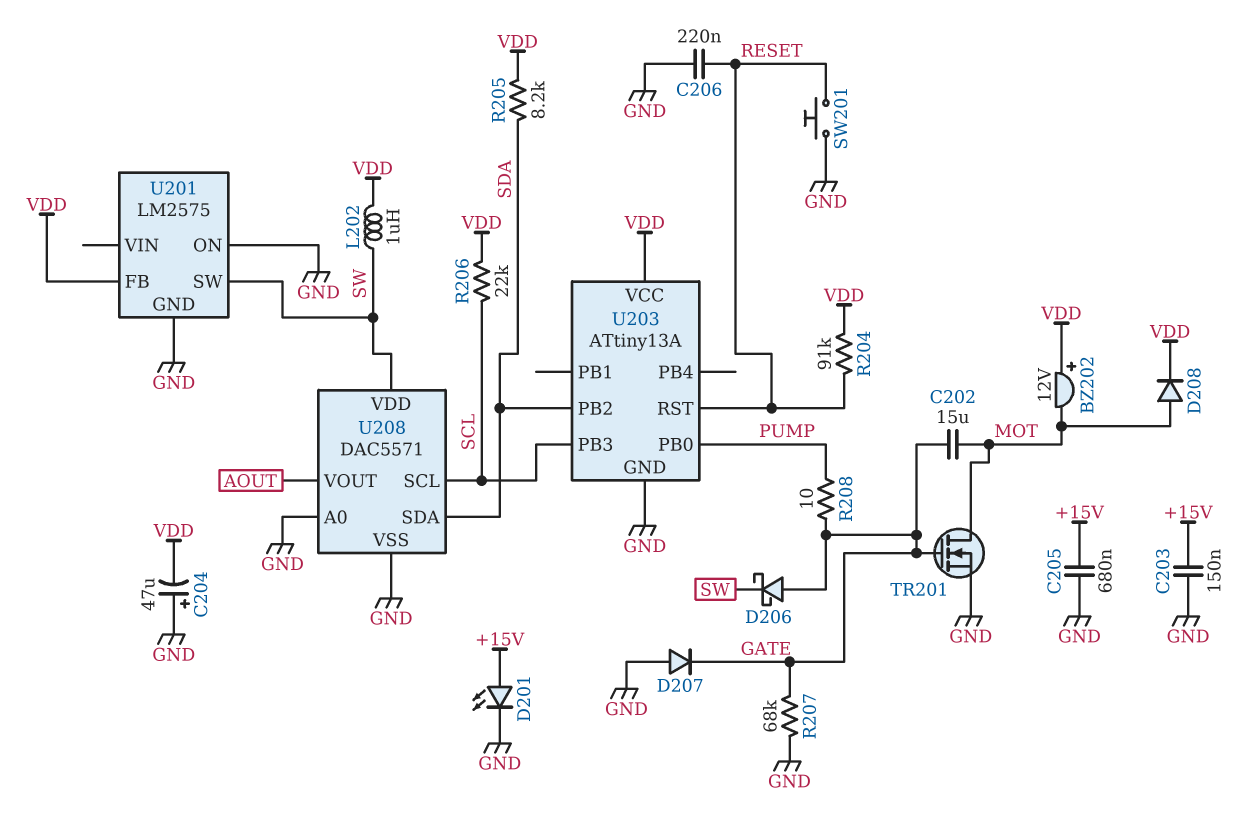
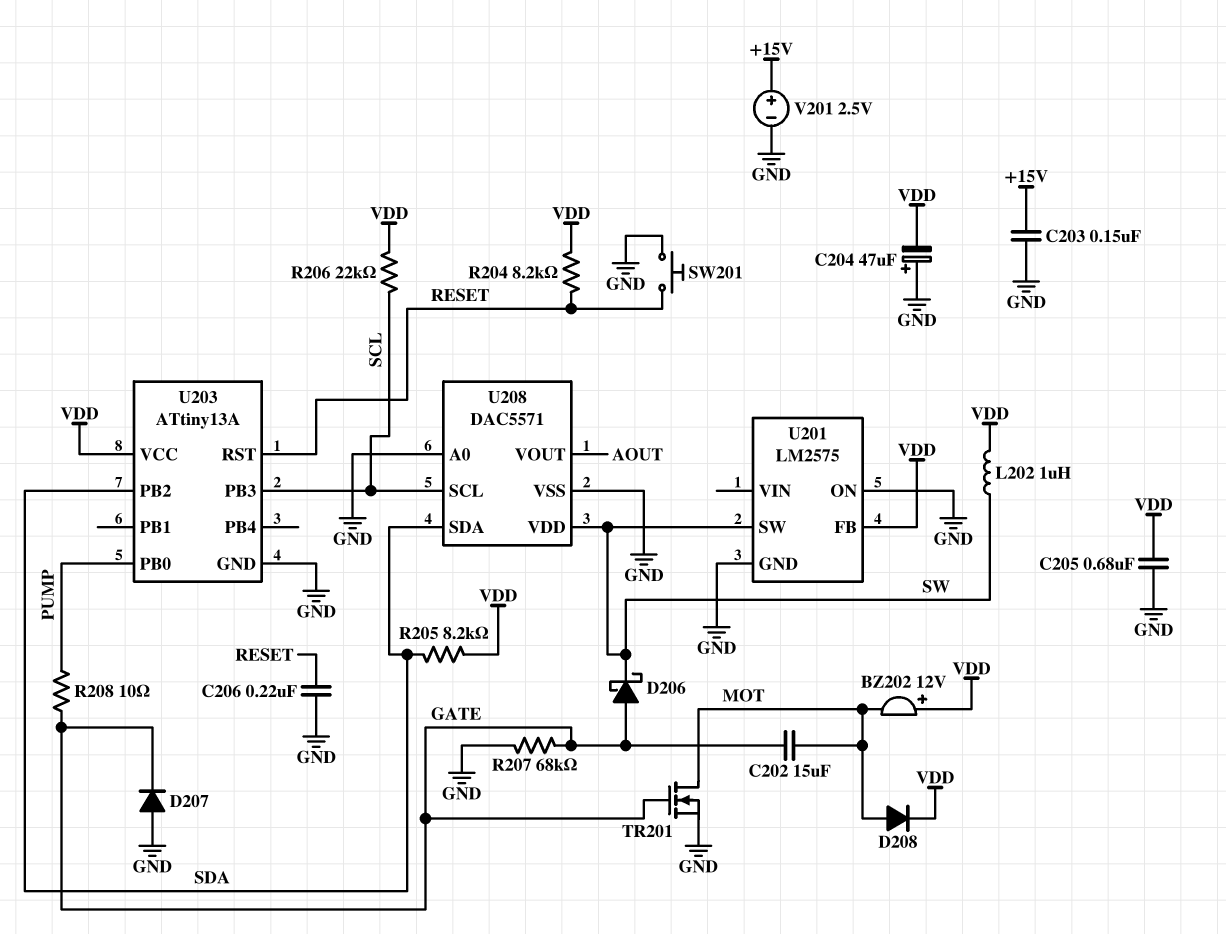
C205: 680nF (+15V, GND) -> 680nF (GND, VDD)
D201: LED (A +15V, K GND) -> none
R204: 91k (RESET, VDD) -> 8.2k (RESET, VDD)
V201: none -> 2.5V (plus +15V, minus GND)

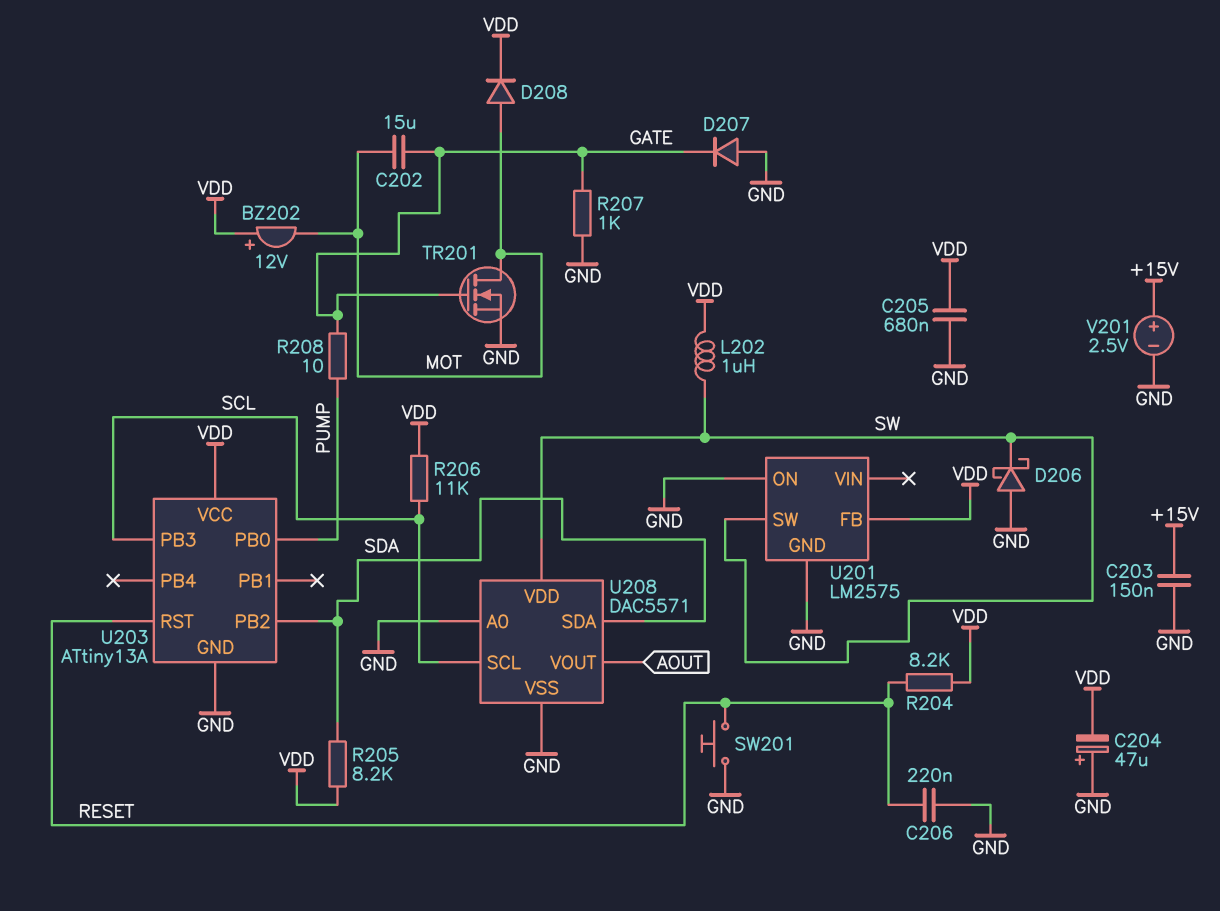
D206: schottky (A GATE, K SW) -> schottky (A GND, K SW)
R206: 22k (SCL, VDD) -> 11k (SCL, VDD)
R207: 68k (GATE, GND) -> 1k (GATE, GND)

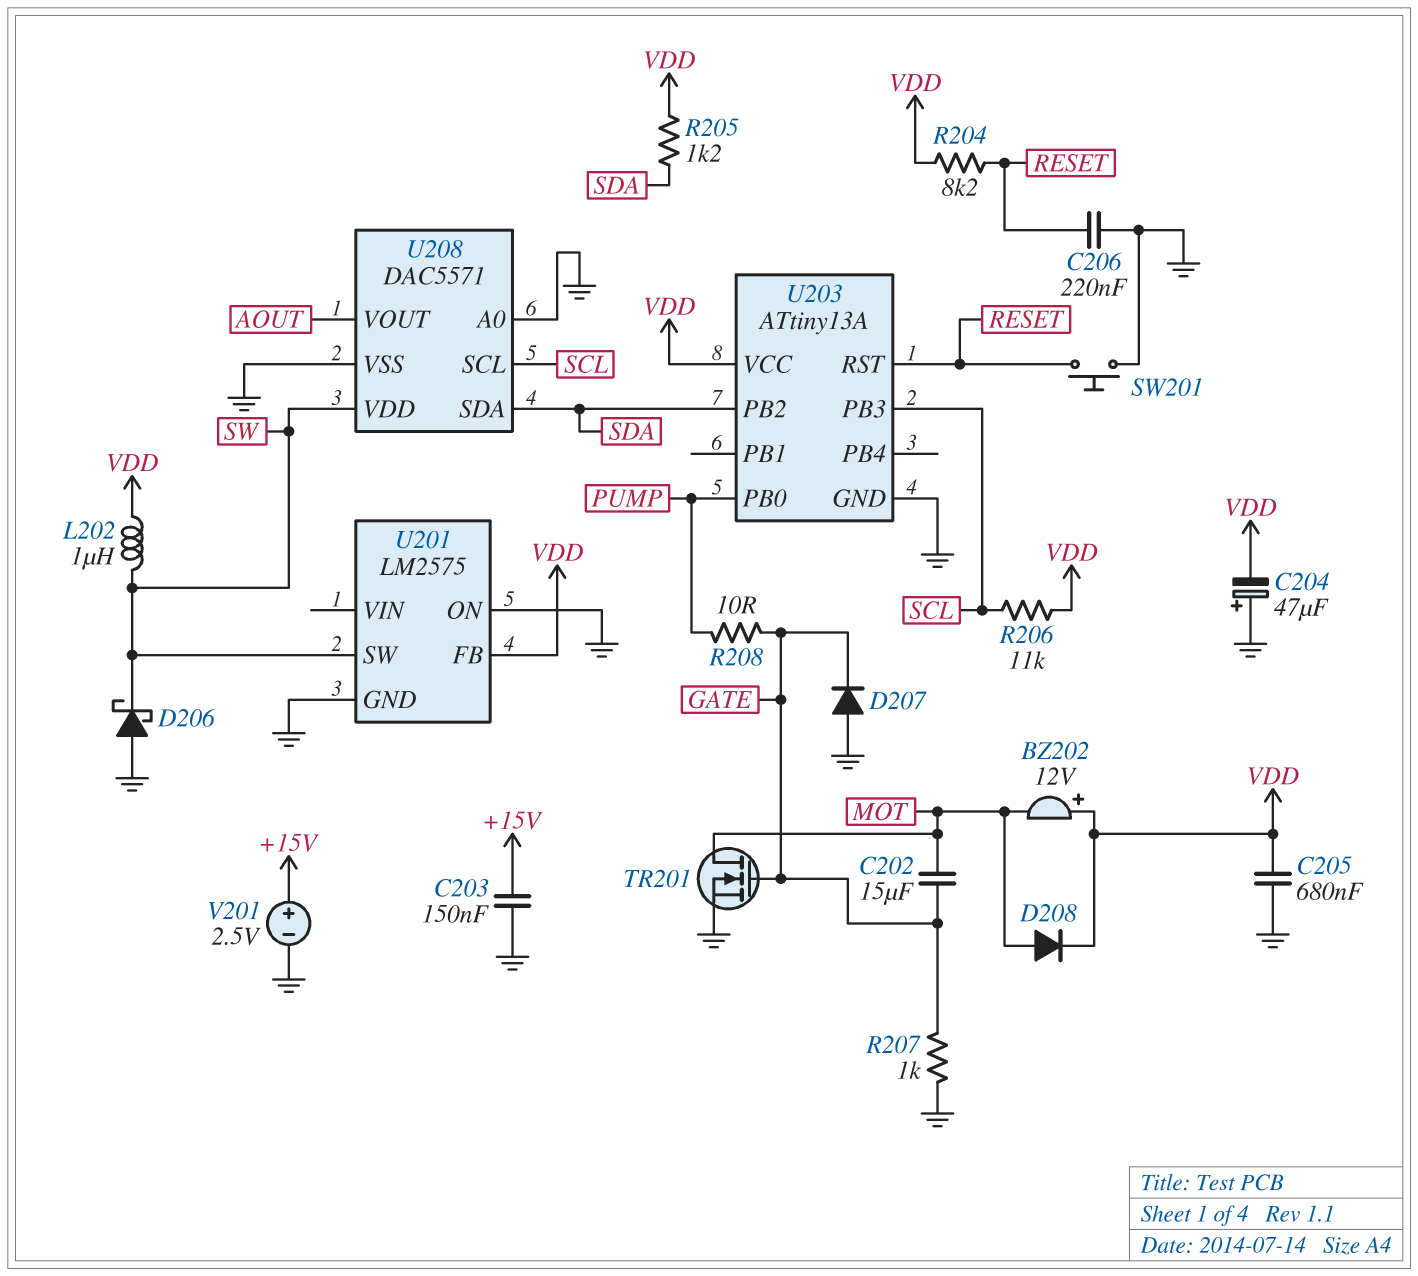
R205: 8.2k (SDA, VDD) -> 1.2k (SDA, VDD)

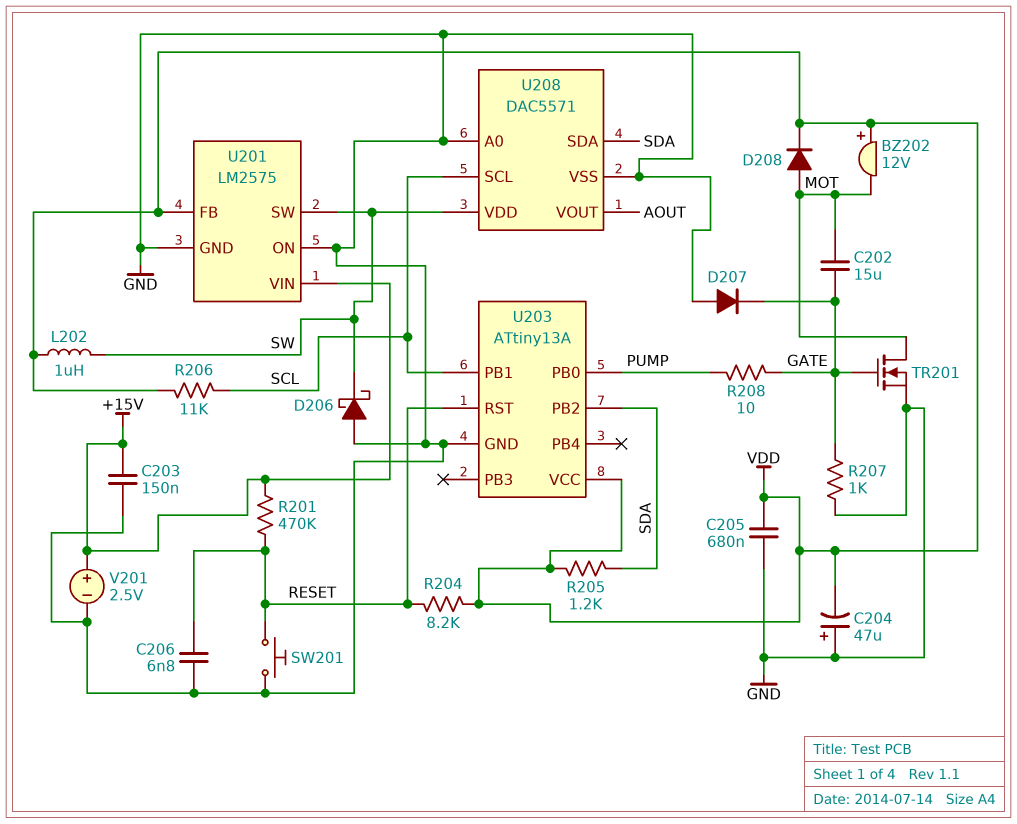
C206: 220nF (GND, RESET) -> 6.8nF (GND, RESET)
R201: none -> 470k (+15V, RESET)
U201 pin VIN: none -> +15V
U203 pin PB1: none -> SCL
U203 pin PB3: SCL -> none

